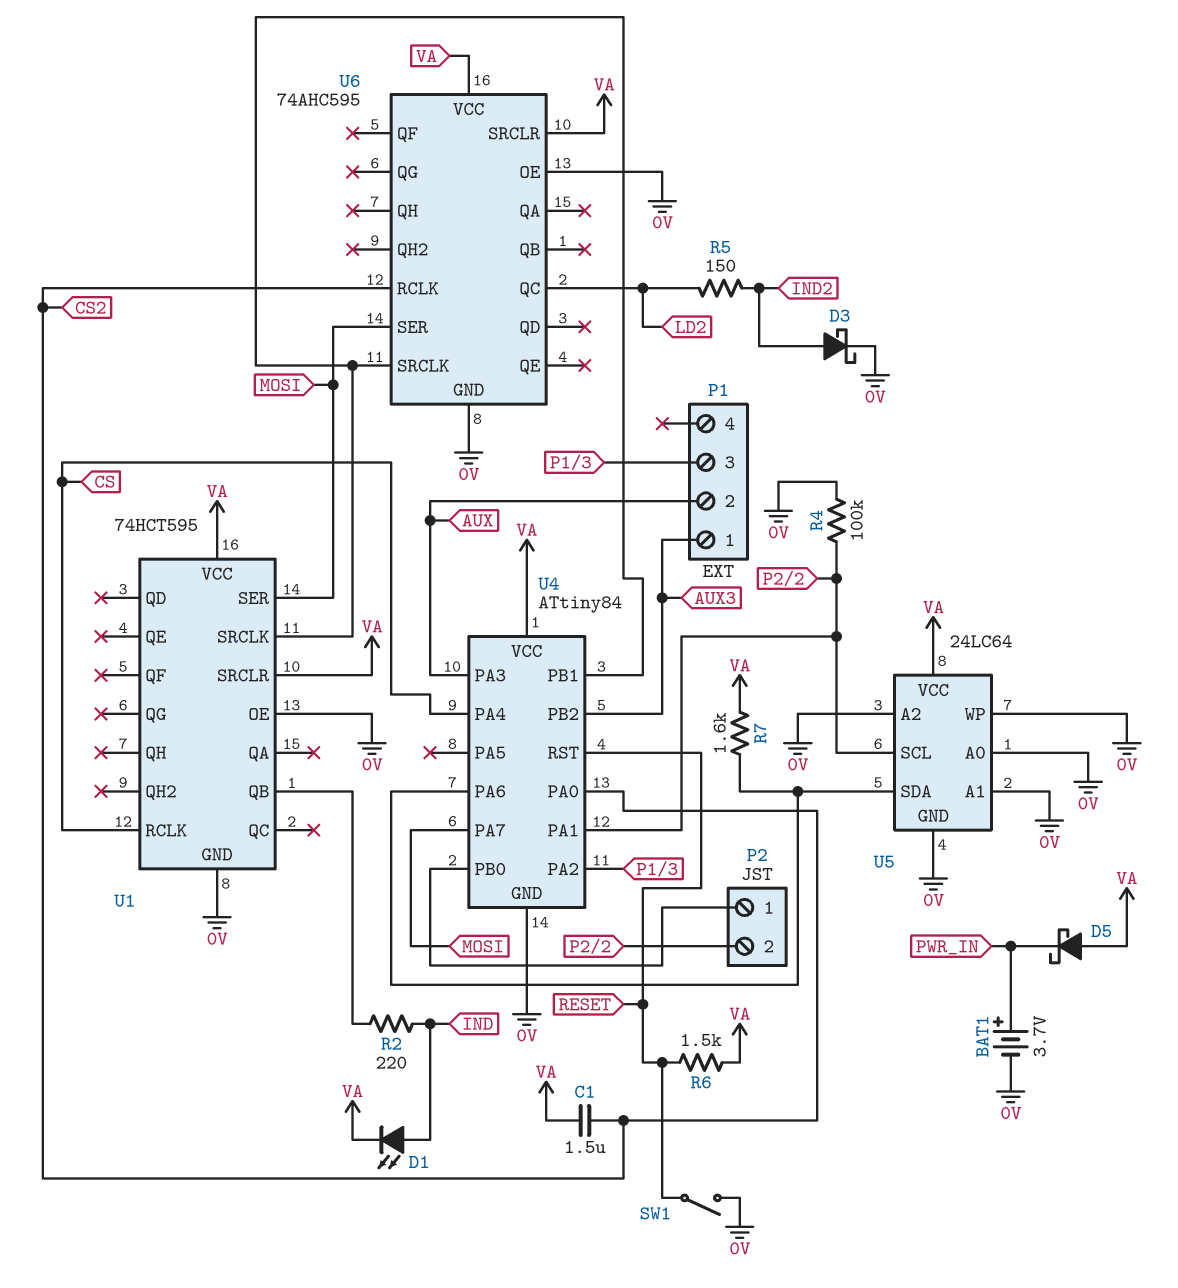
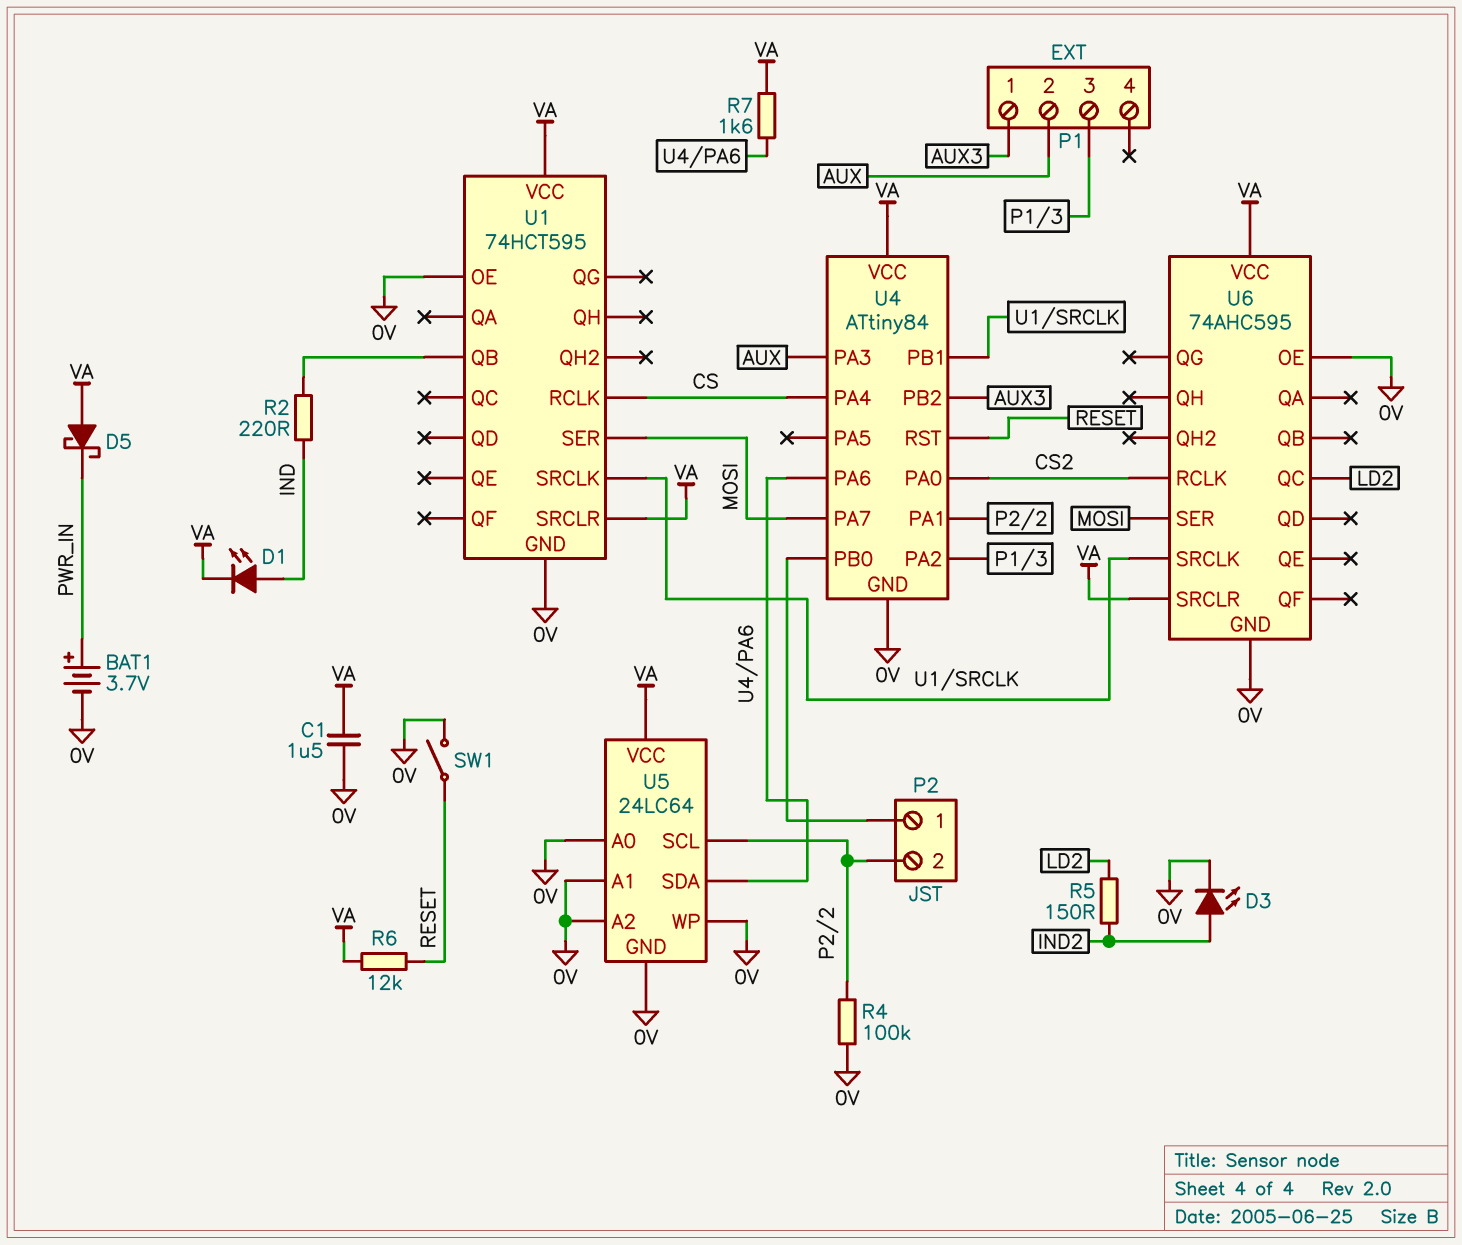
C1: 1.5uF (CS2, VA) -> 1.5uF (0V, VA)
D3: schottky (A IND2, K 0V) -> LED (A IND2, K 0V)
R6: 1.5k (RESET, VA) -> 12k (RESET, VA)

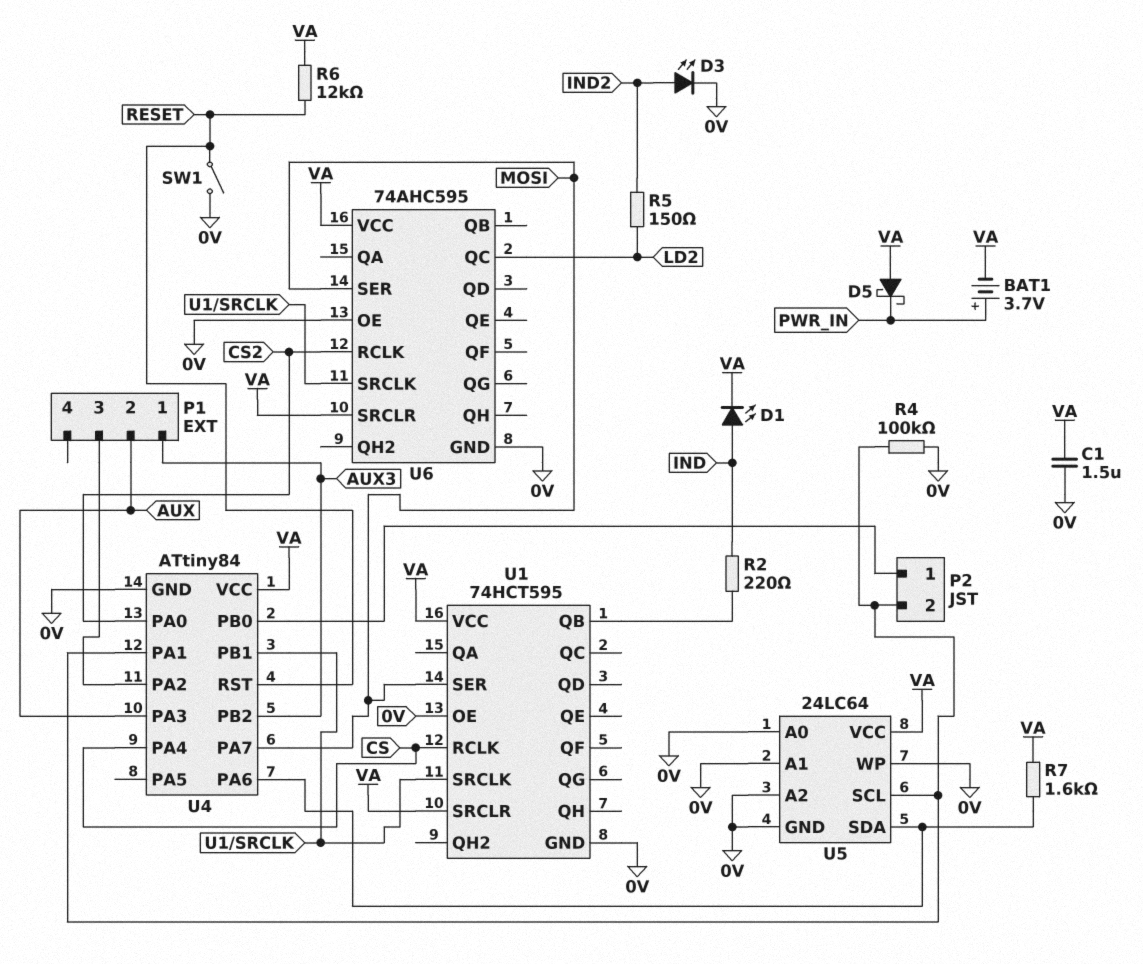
BAT1: 3.7V (plus PWR_IN, minus 0V) -> 3.7V (plus PWR_IN, minus VA)

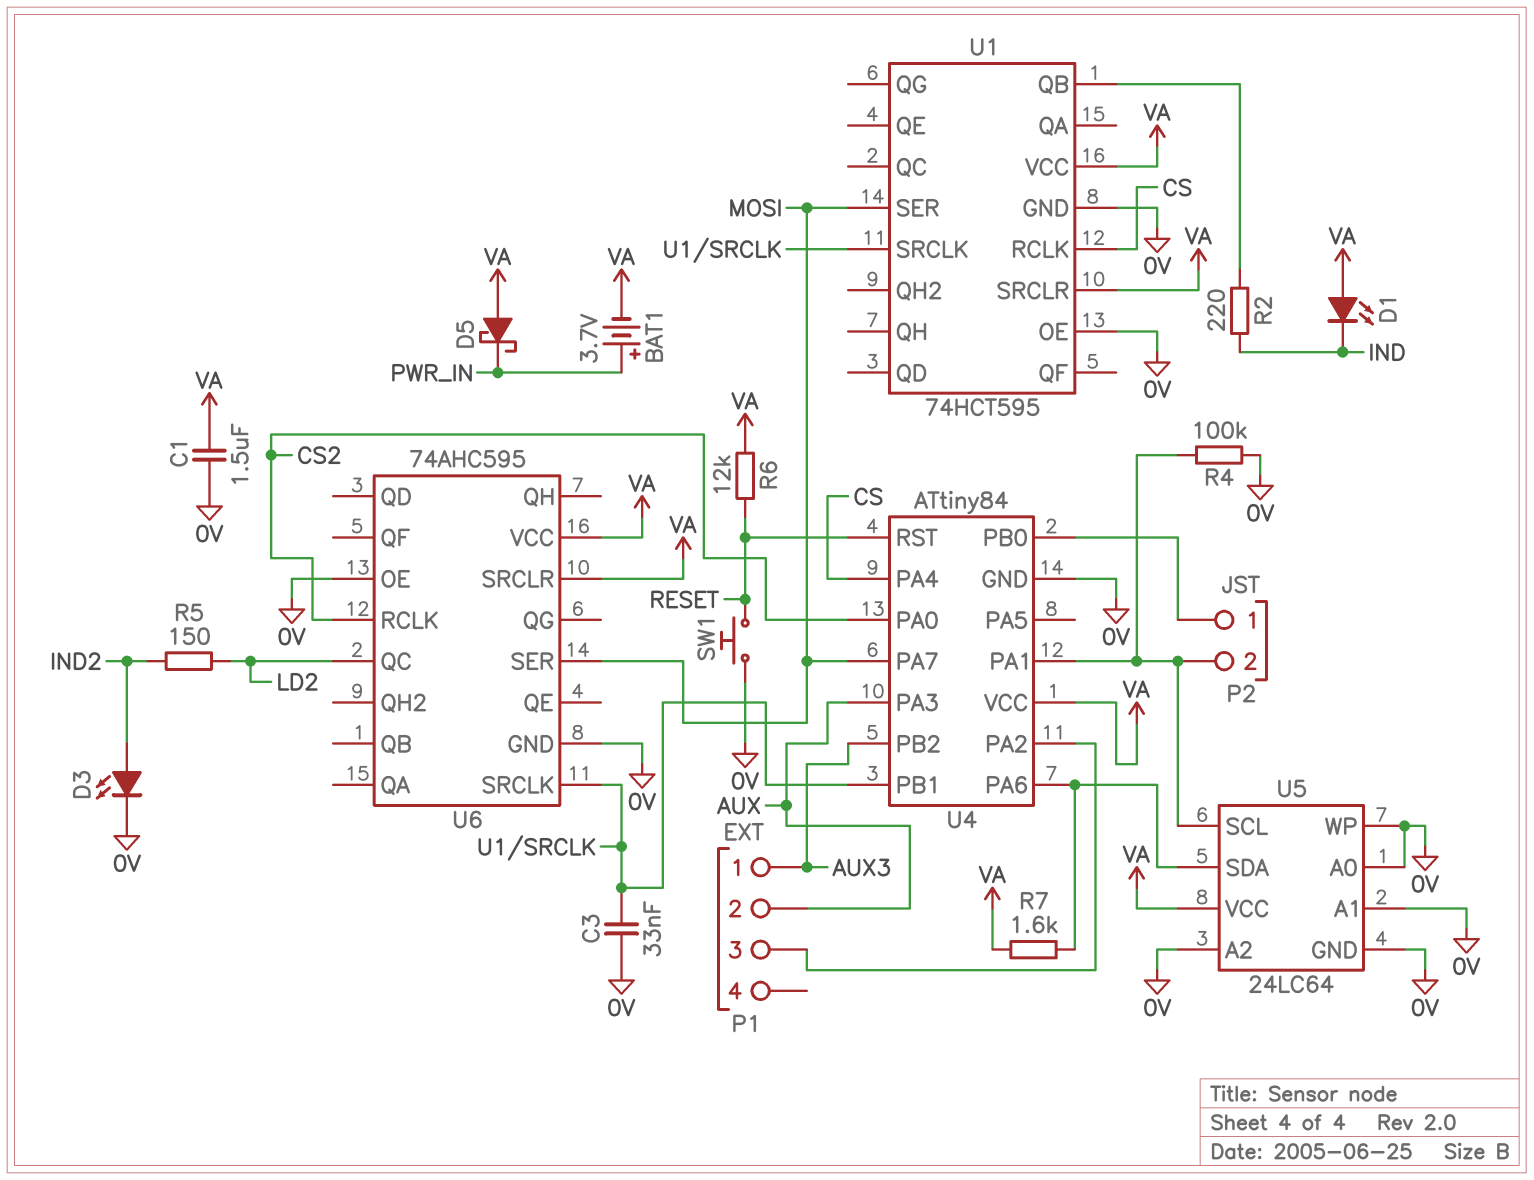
C3: none -> 33nF (0V, U1/SRCLK)
D1: LED (A IND, K VA) -> LED (A VA, K IND)
SW1: switch (0V, RESET) -> button (0V, RESET)

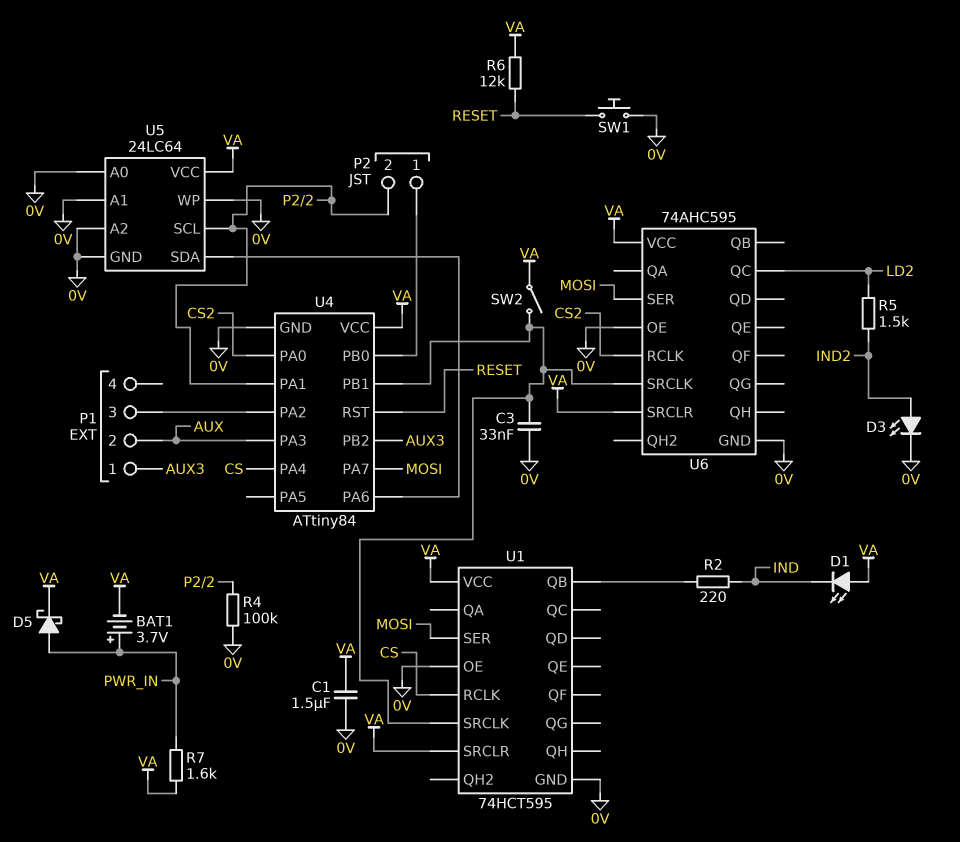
D5: schottky (A VA, K PWR_IN) -> schottky (A PWR_IN, K VA)
R5: 150 (IND2, LD2) -> 1.5k (IND2, LD2)
R7: 1.6k (U4/PA6, VA) -> 1.6k (PWR_IN, VA)
SW2: none -> switch (U1/SRCLK, VA)

